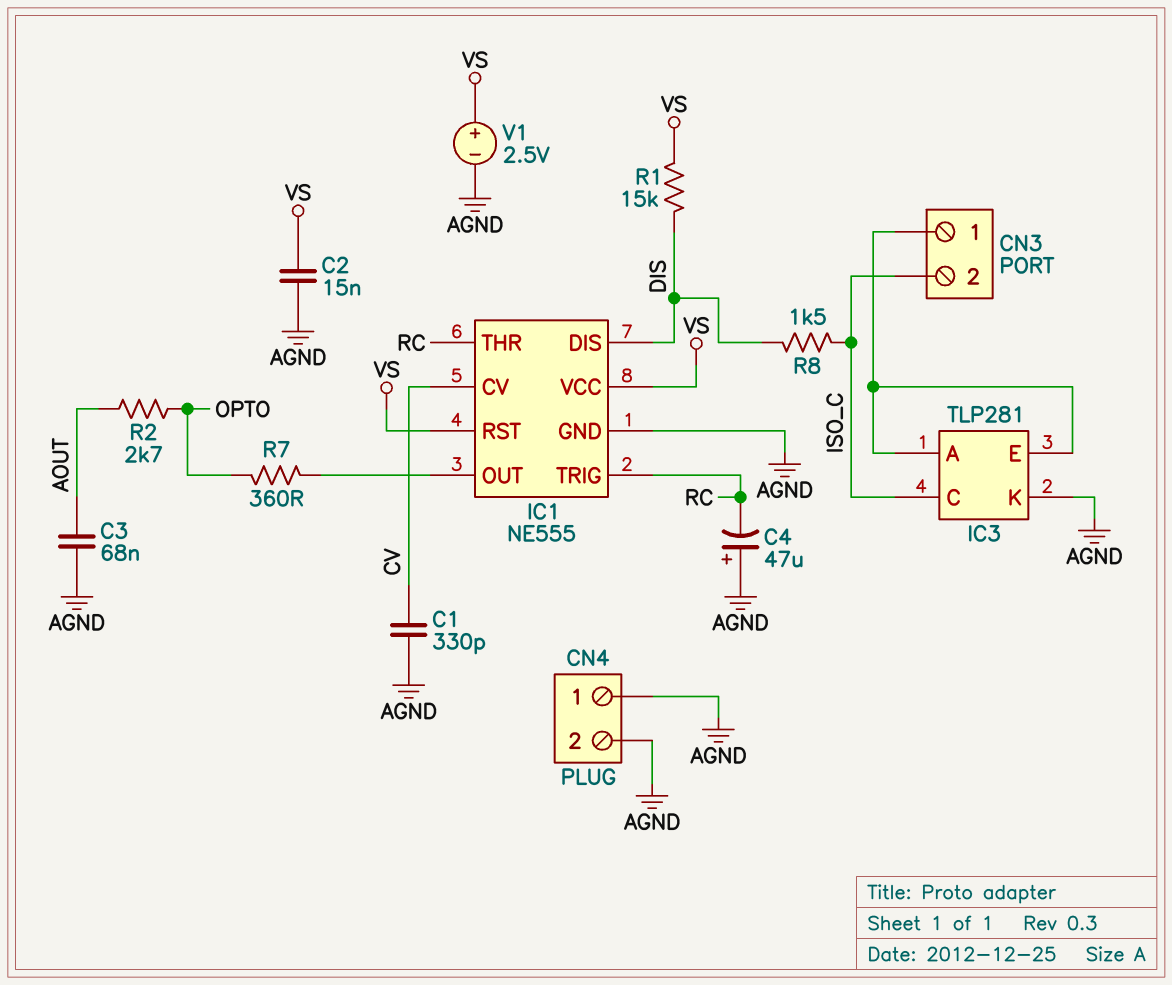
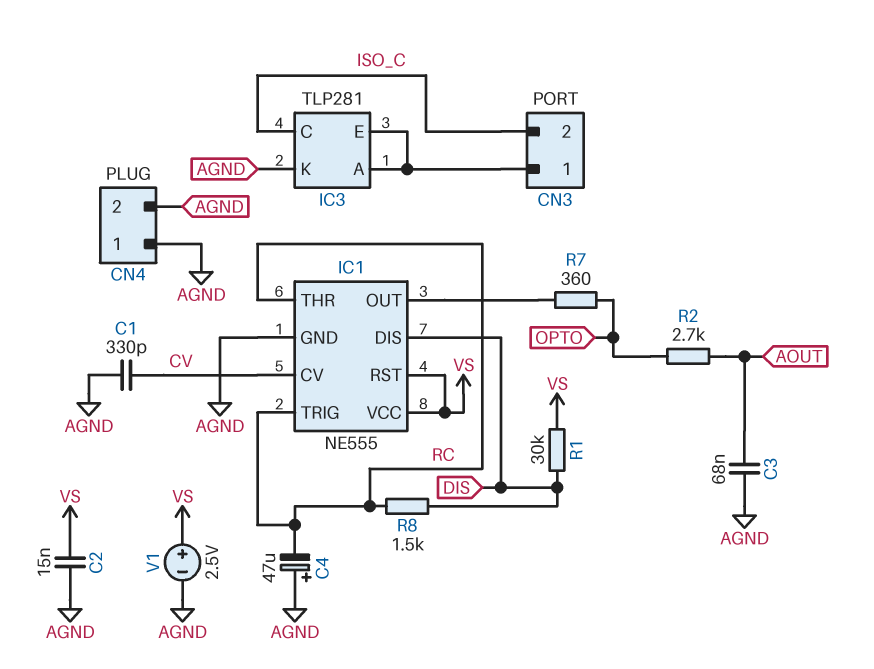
R1: 15k (DIS, VS) -> 30k (DIS, VS)
R8: 1.5k (DIS, ISO_C) -> 1.5k (DIS, RC)

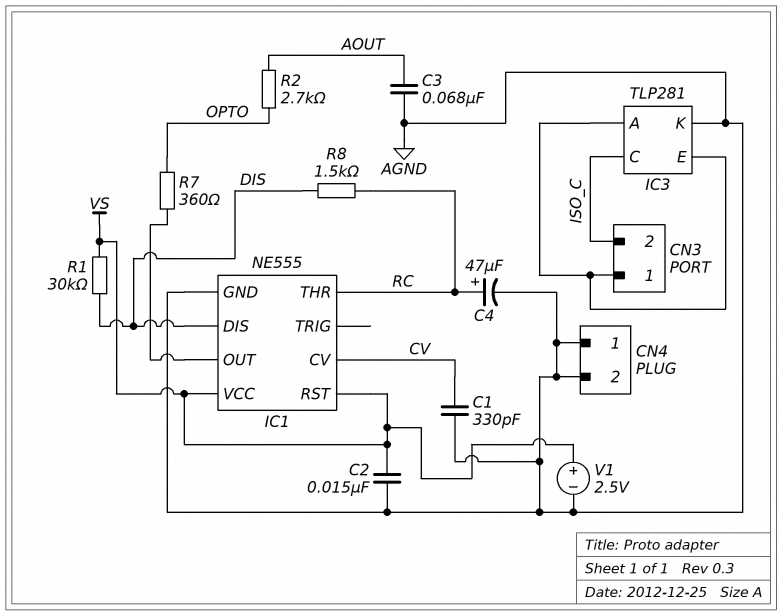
C4: 47uF (plus AGND, minus RC) -> 47uF (plus RC, minus AGND)
IC1 pin TRIG: RC -> none

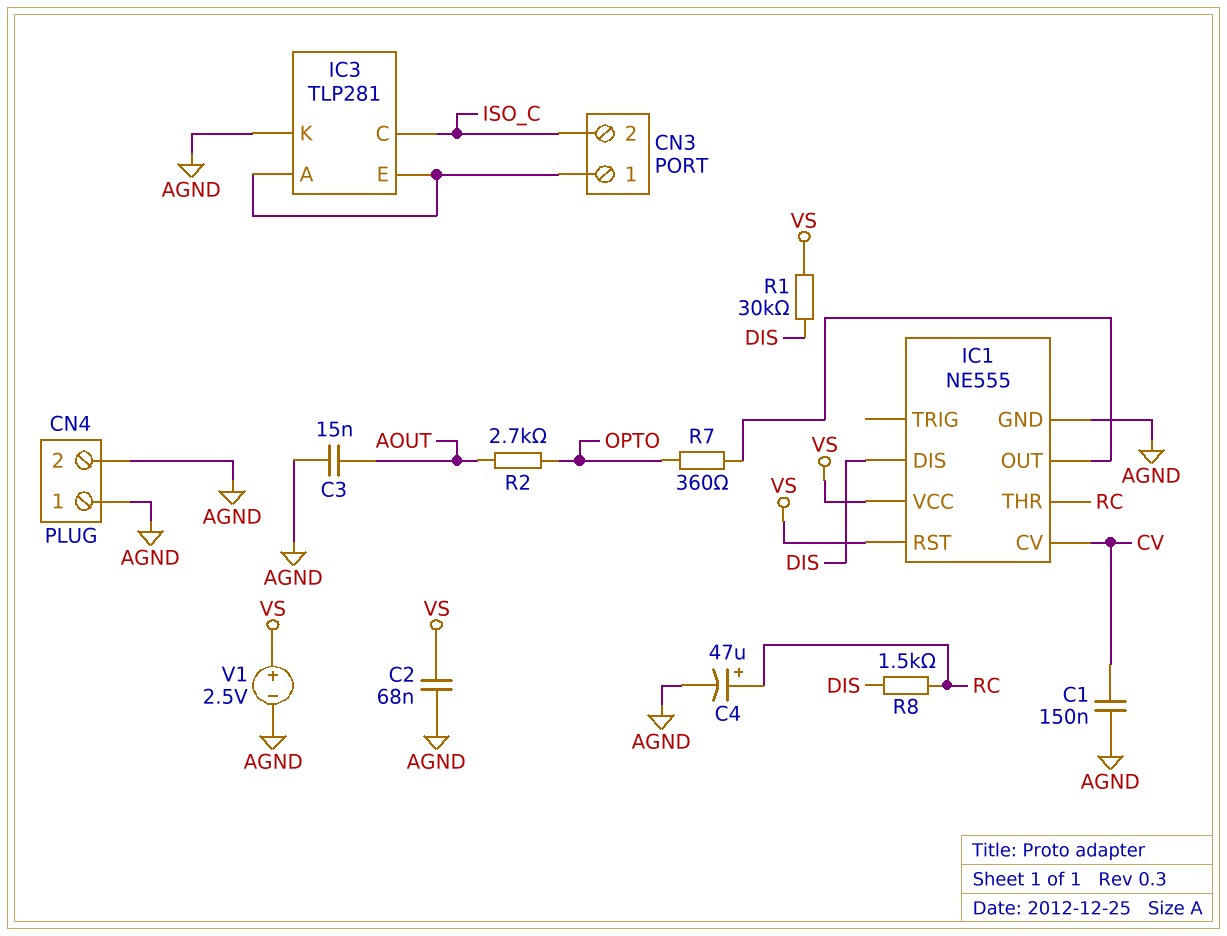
C1: 330pF (AGND, CV) -> 150nF (AGND, CV)
C2: 15nF (AGND, VS) -> 68nF (AGND, VS)
C3: 68nF (AGND, AOUT) -> 15nF (AGND, AOUT)

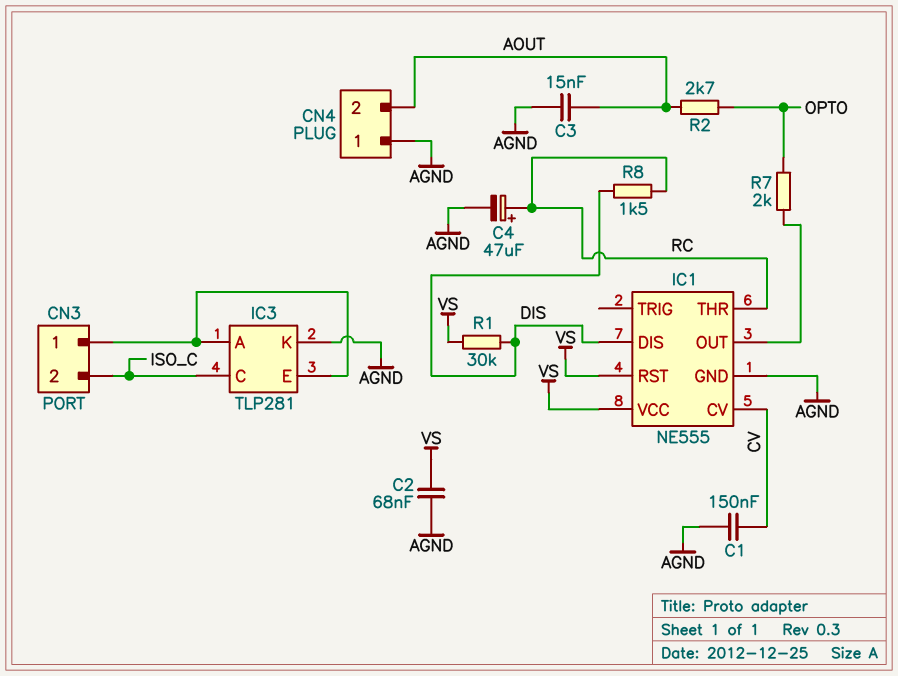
CN4 pin 2: AGND -> AOUT
R7: 360 (IC1/OUT, OPTO) -> 2k (IC1/OUT, OPTO)
V1: 2.5V (plus VS, minus AGND) -> none

